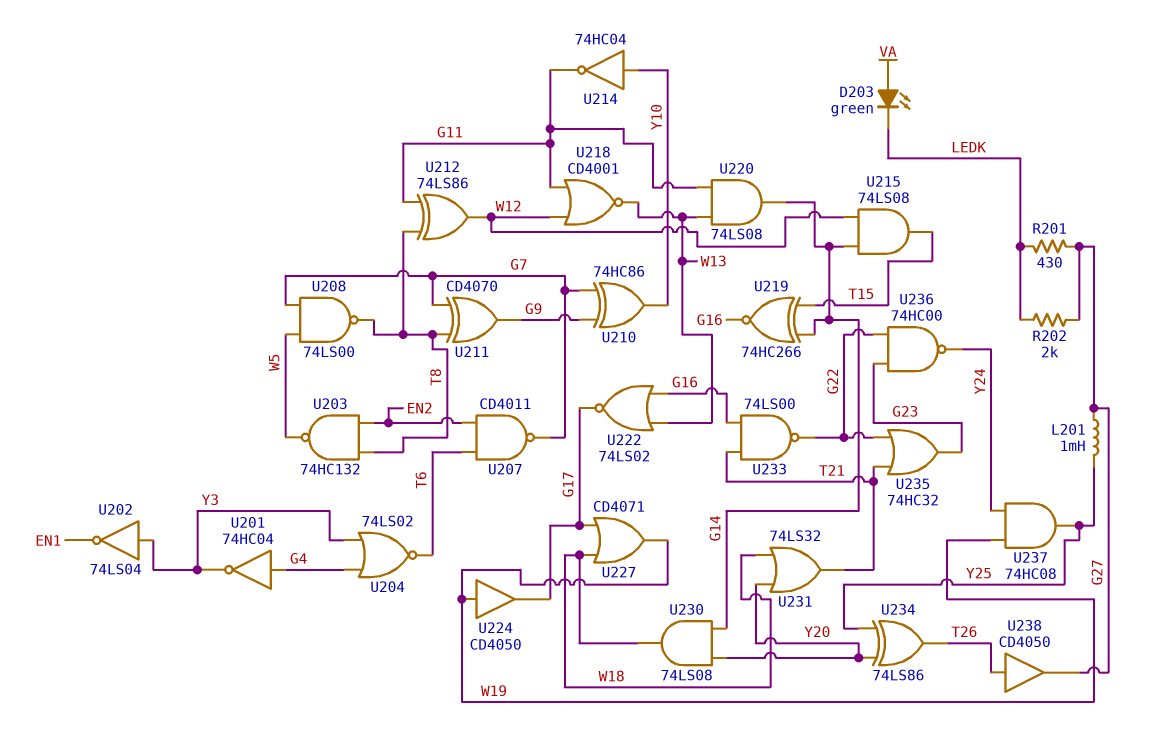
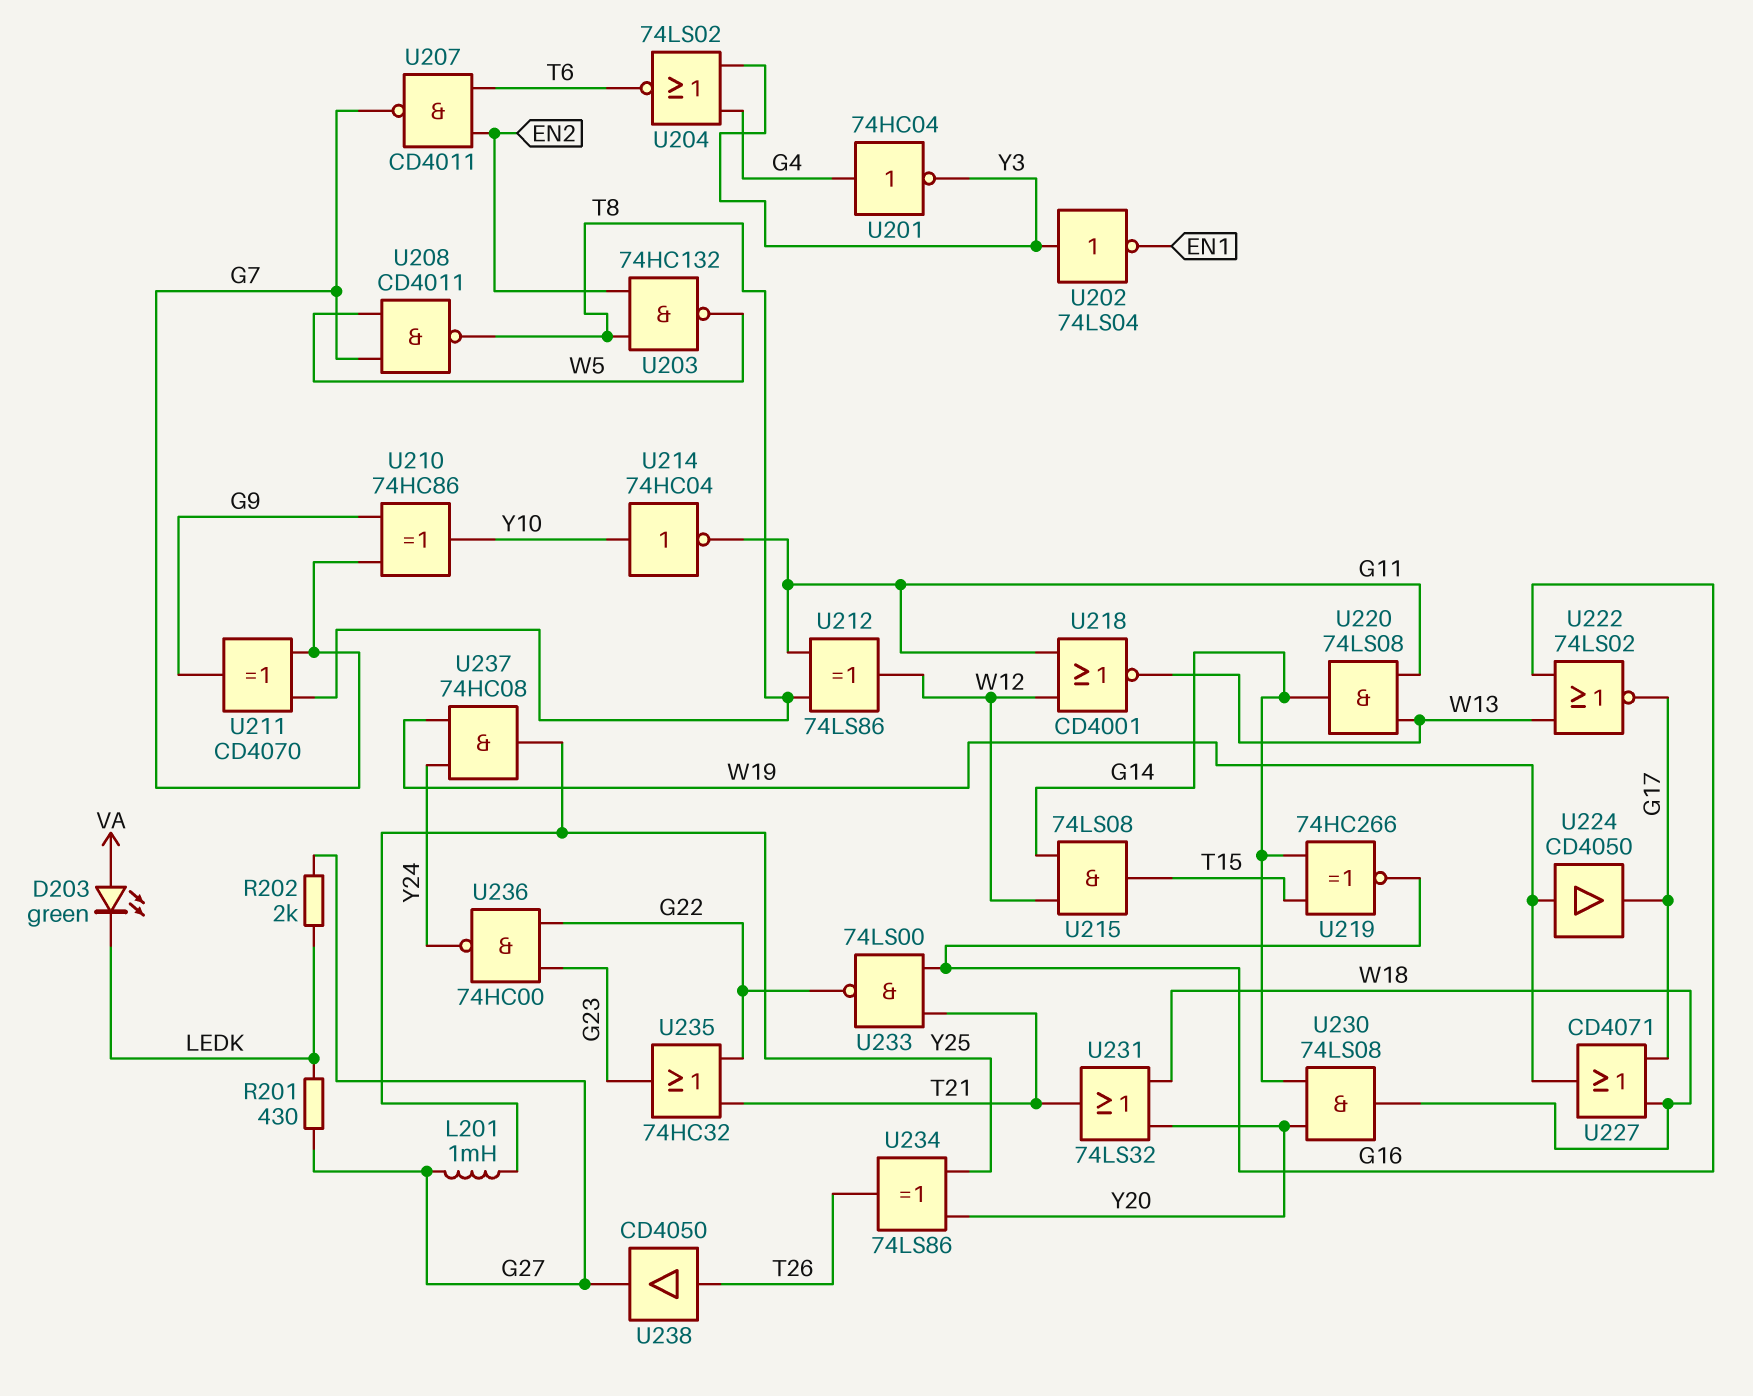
U208: NAND 74LS00 (in G7, in W5, out T8) -> NAND CD4011 (in G7, in W5, out T8)

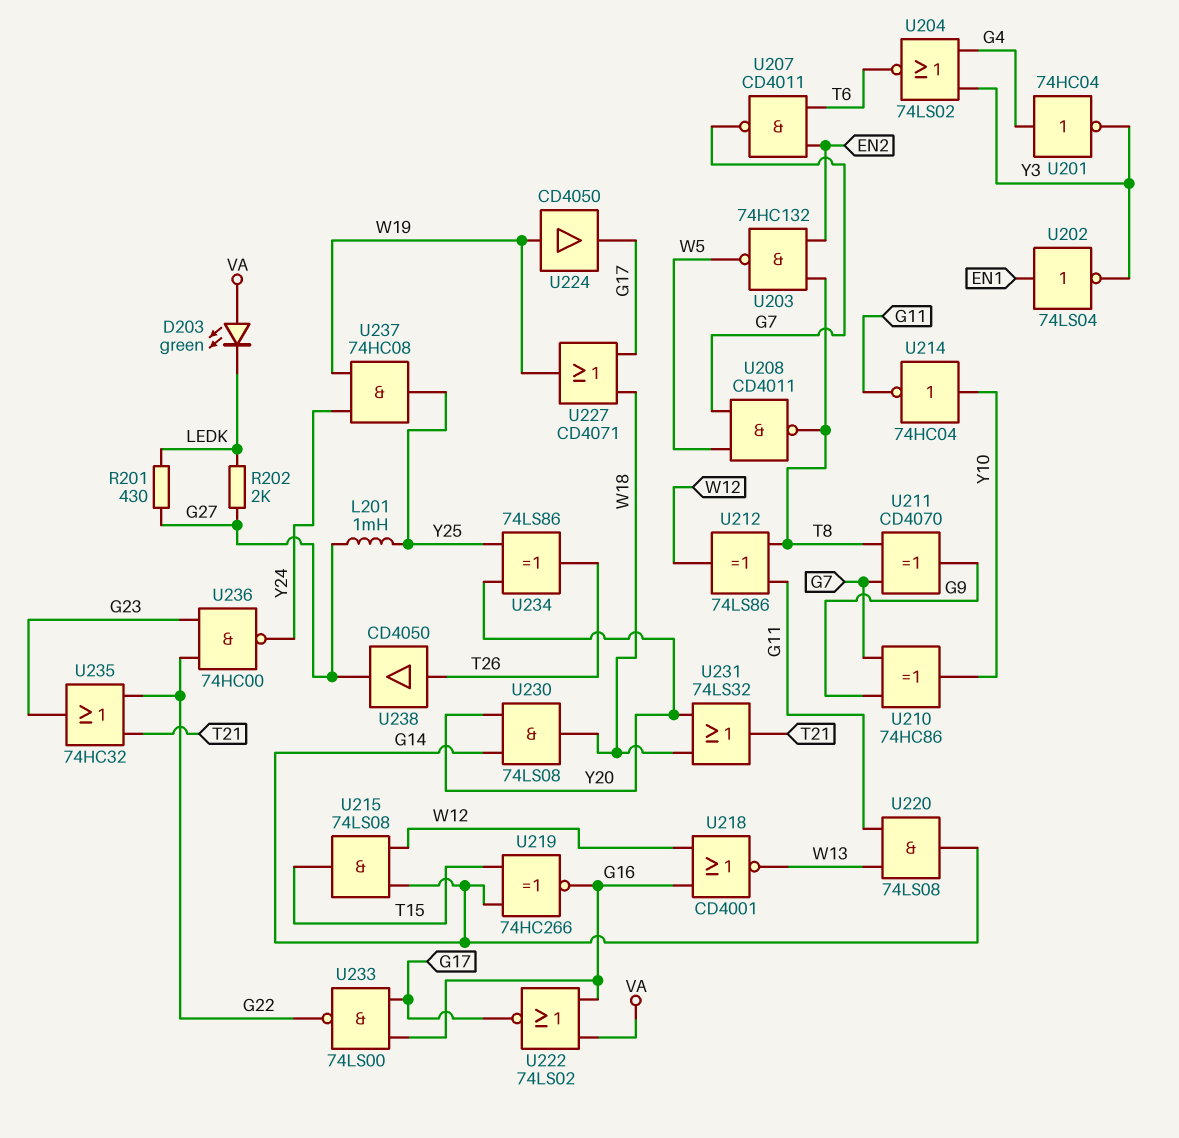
U202: NOT 74LS04 (in Y3, out EN1) -> NOT 74LS04 (in EN1, out Y3)
U218: NOR CD4001 (in G11, in W12, out W13) -> NOR CD4001 (in G16, in W12, out W13)
U222: NOR 74LS02 (in G16, in W13, out G17) -> NOR 74LS02 (in G16, in VA, out G17)
U233: NAND 74LS00 (in G16, in T21, out G22) -> NAND 74LS00 (in G16, in G17, out G22)

